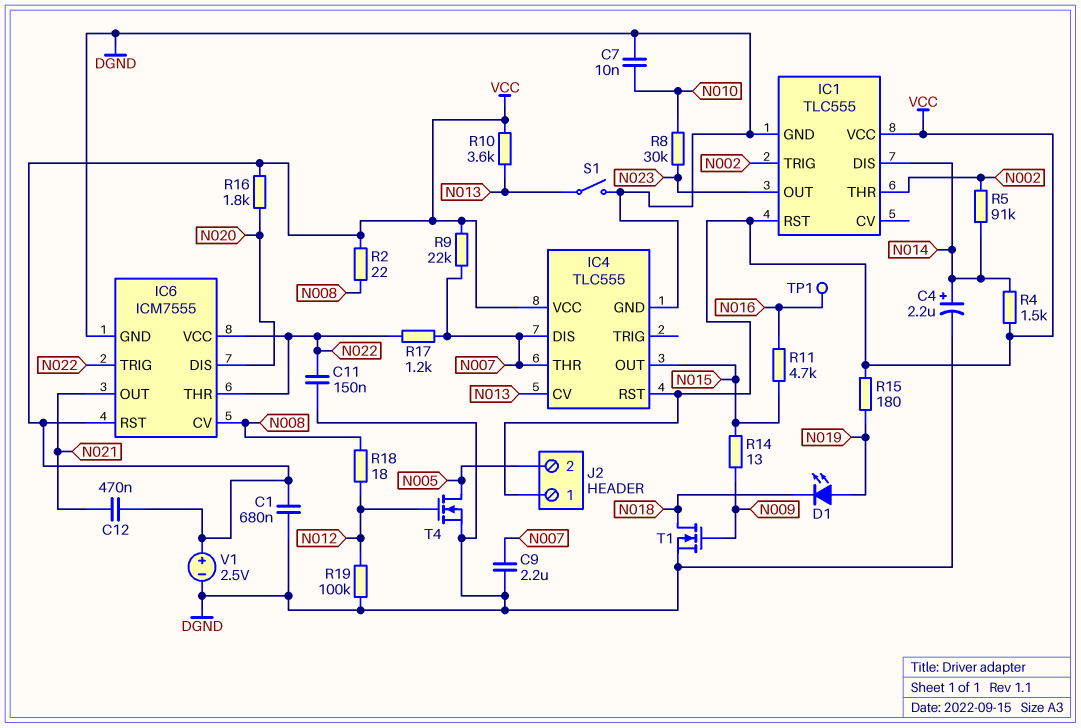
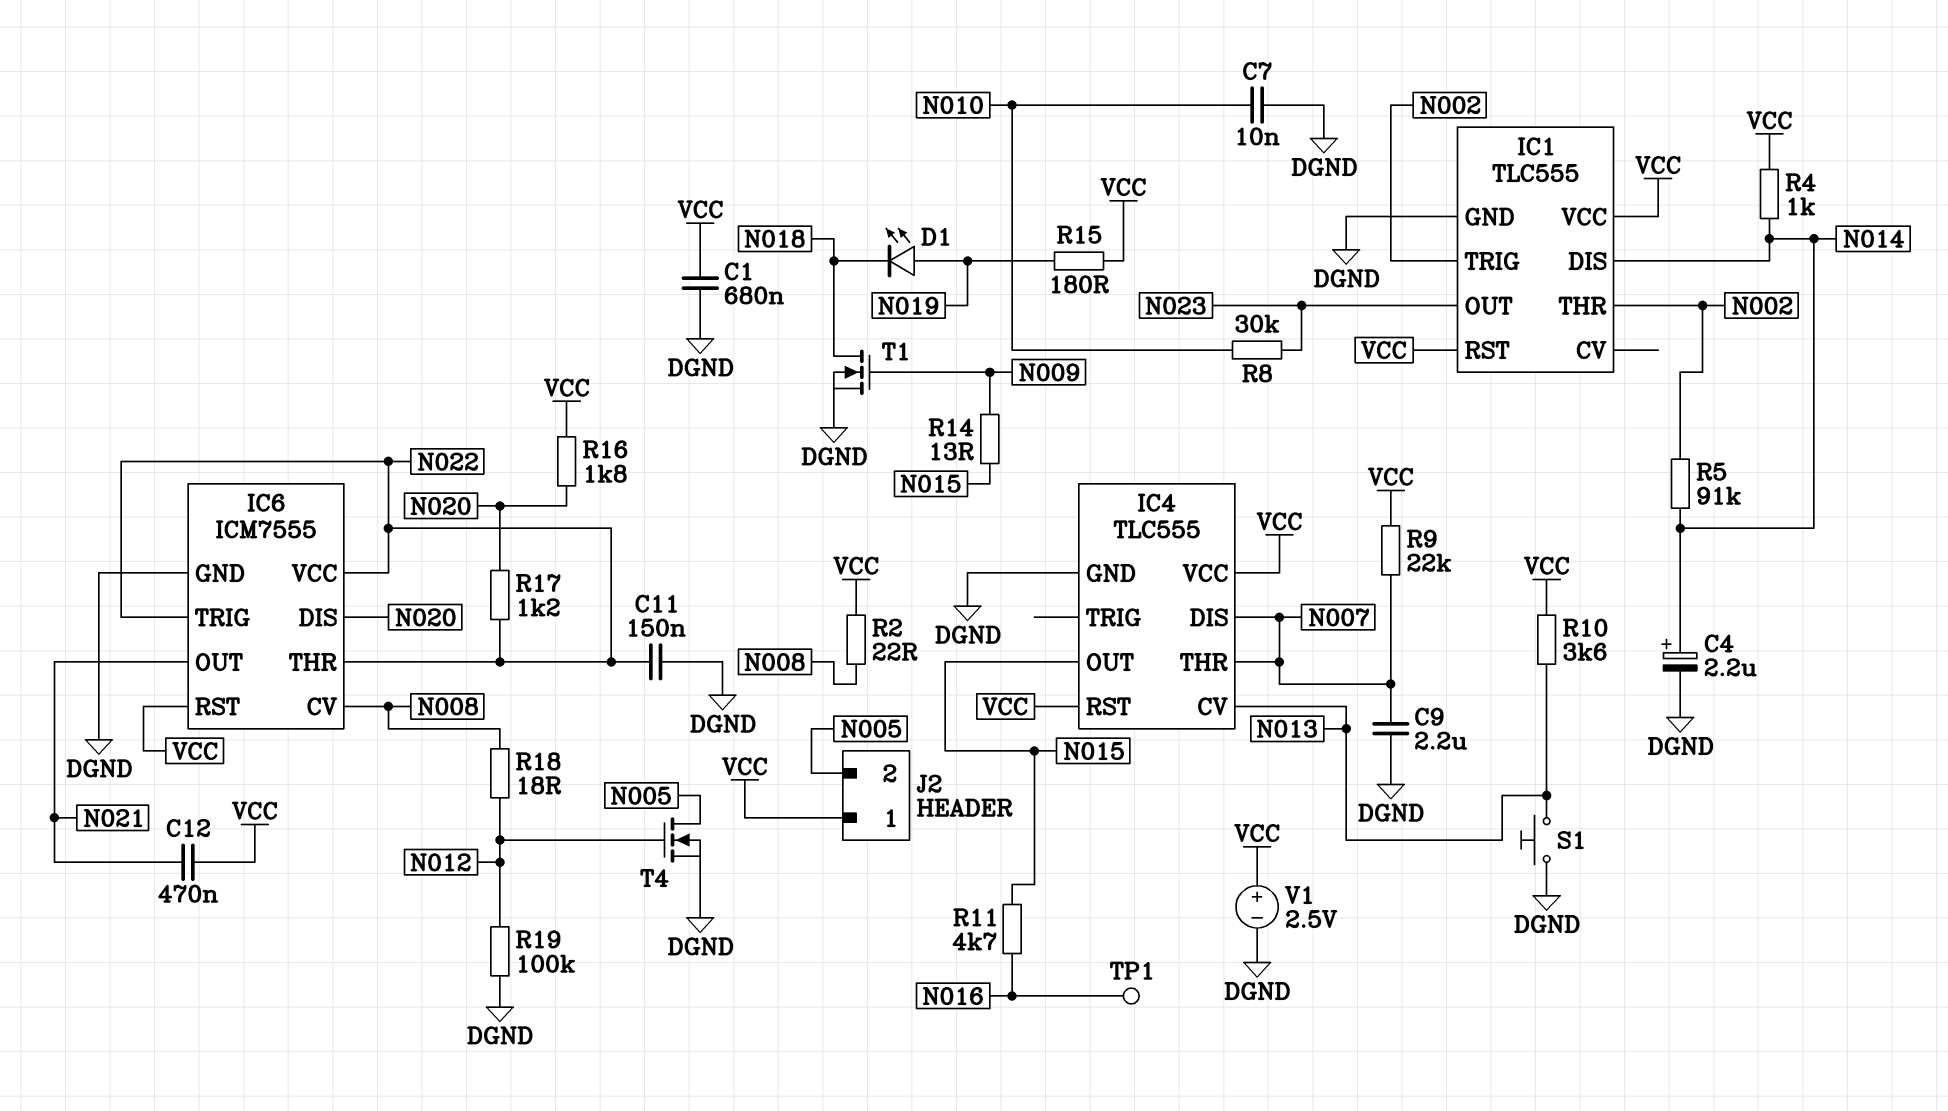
R4: 1.5k (N014, VCC) -> 1k (N014, VCC)
R17: 1.2k (N007, N022) -> 1.2k (N020, N022)
S1: switch (DGND, N013) -> button (DGND, N013)

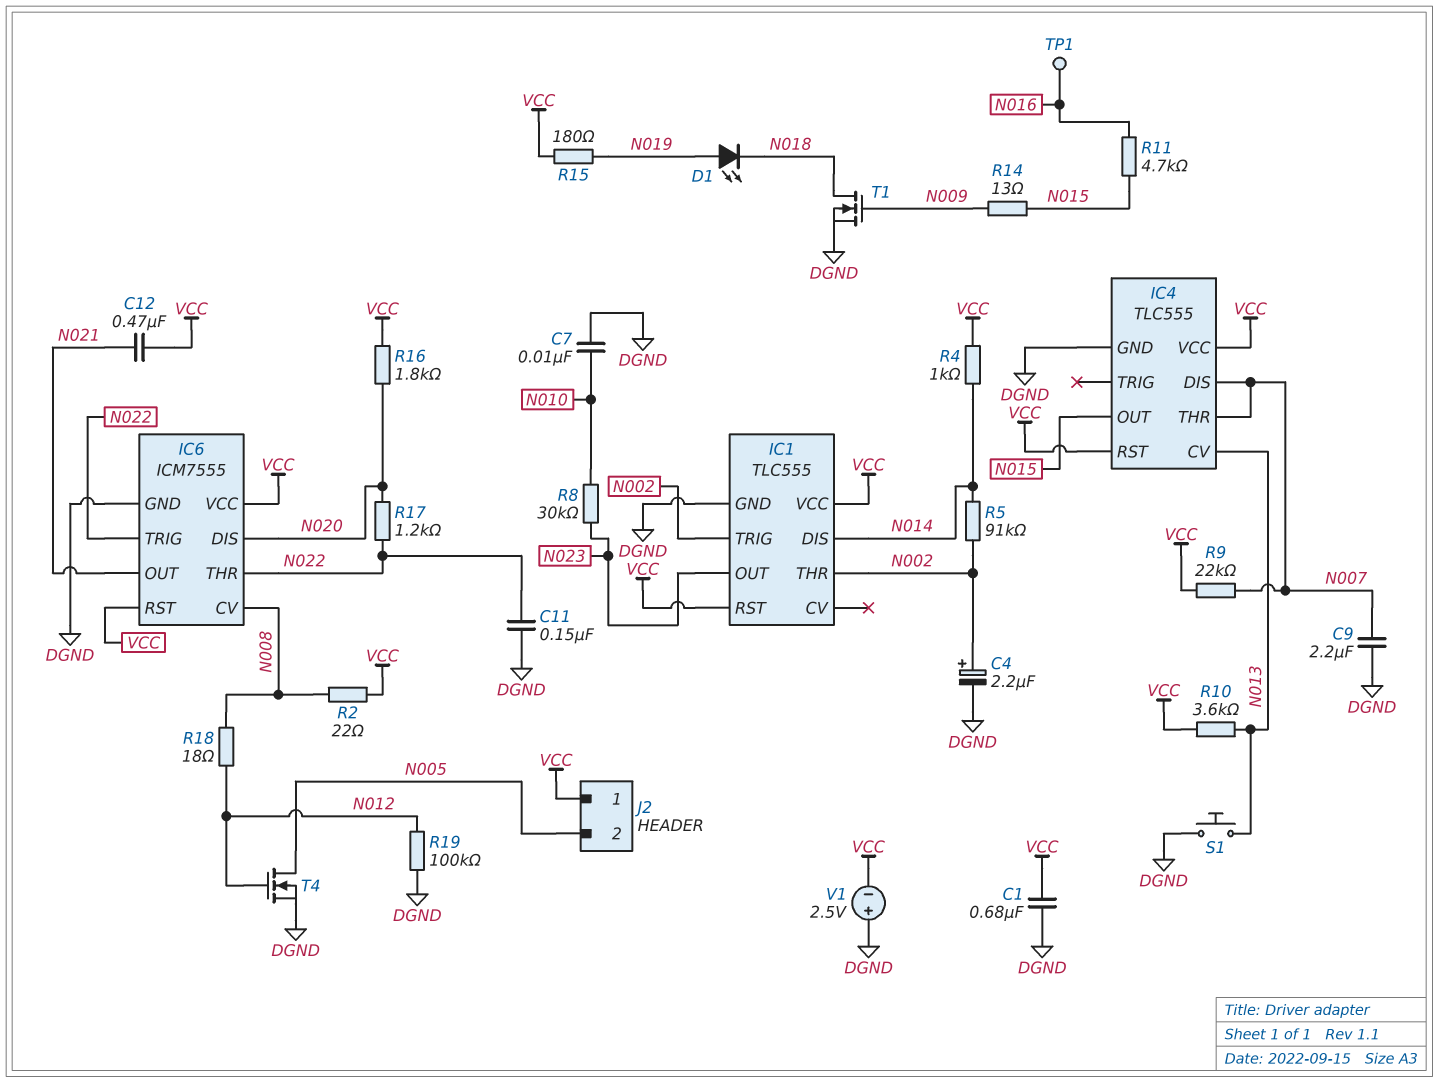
C4: 2.2uF (plus N014, minus DGND) -> 2.2uF (plus N002, minus DGND)
IC6 pin VCC: N022 -> VCC
V1: 2.5V (plus VCC, minus DGND) -> 2.5V (plus DGND, minus VCC)

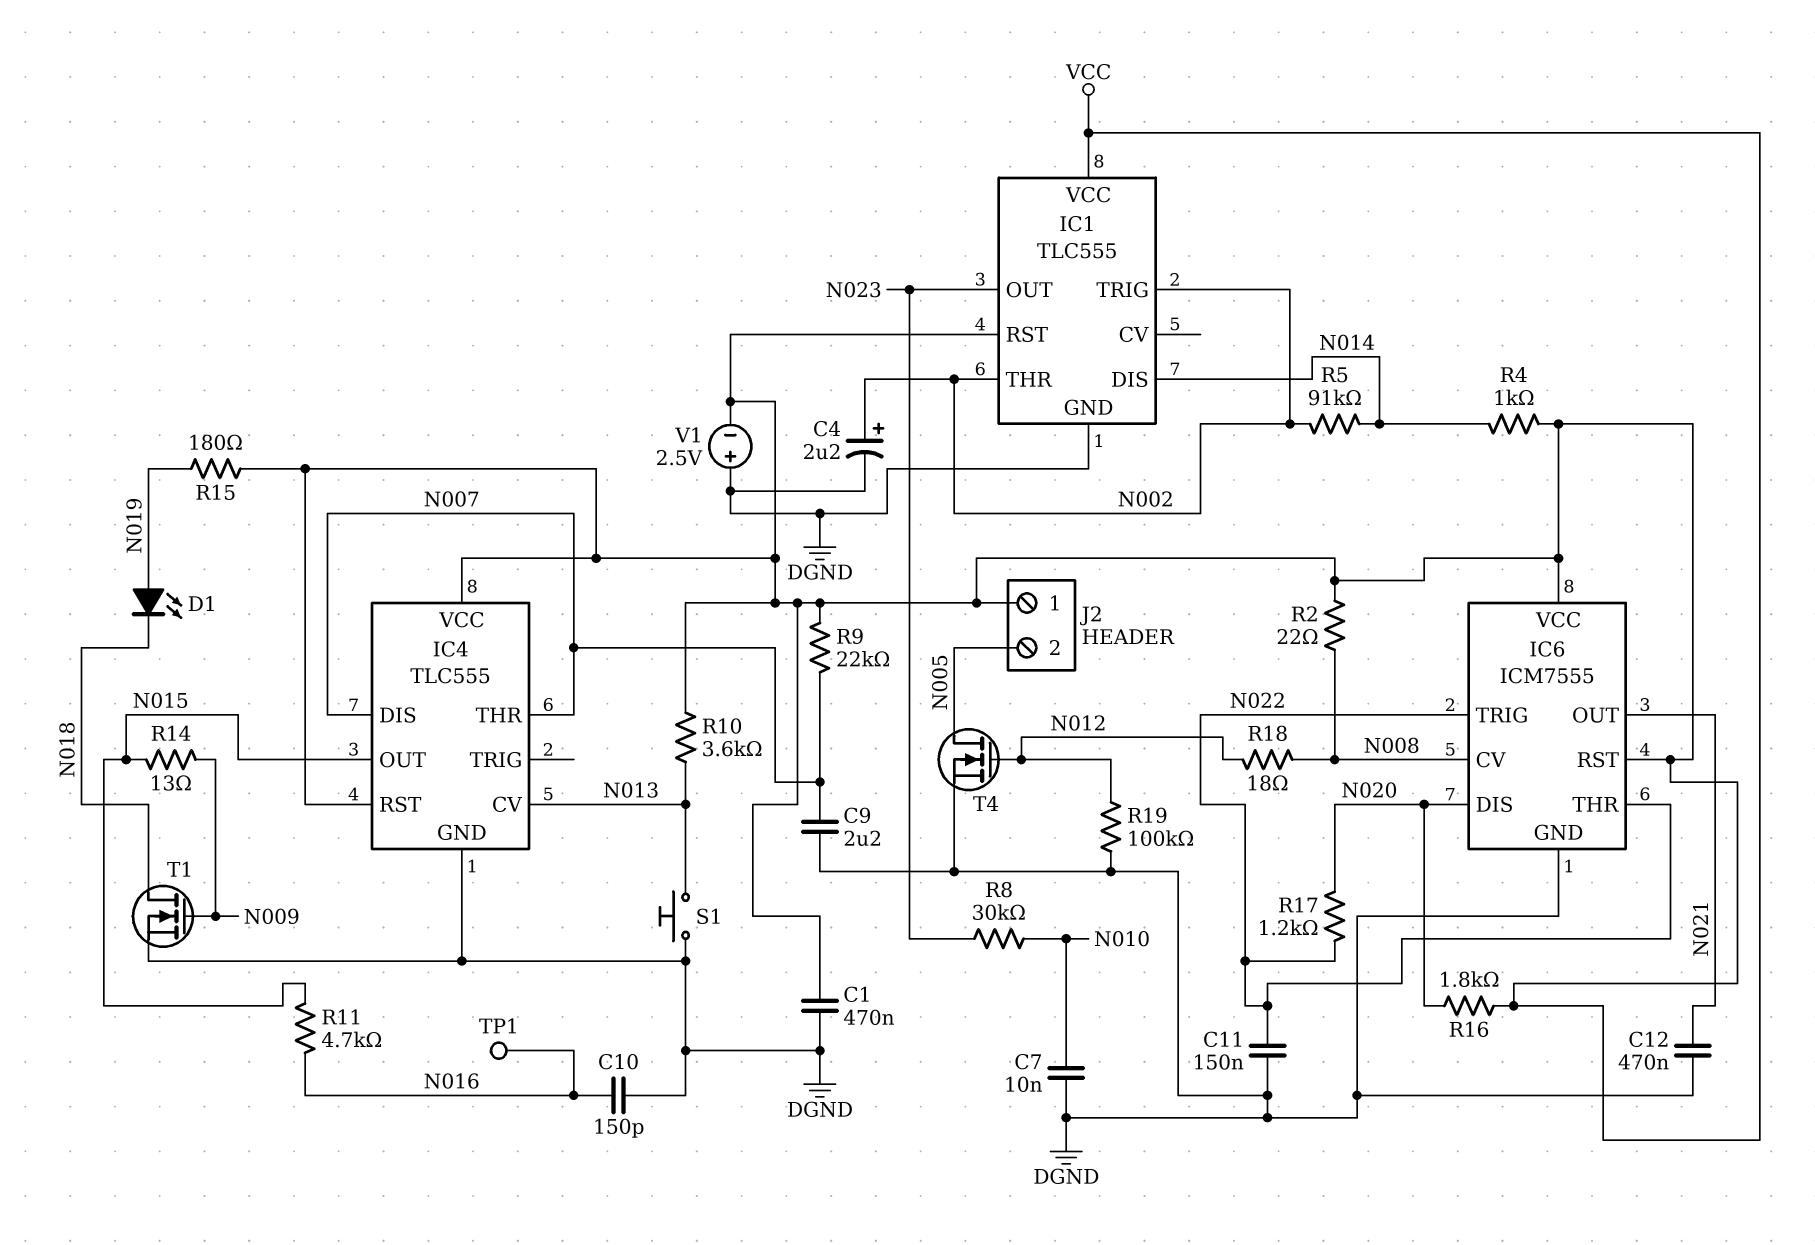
C1: 680nF (DGND, VCC) -> 470nF (DGND, VCC)
C10: none -> 150pF (DGND, N016)
C12: 470nF (N021, VCC) -> 470nF (DGND, N021)

